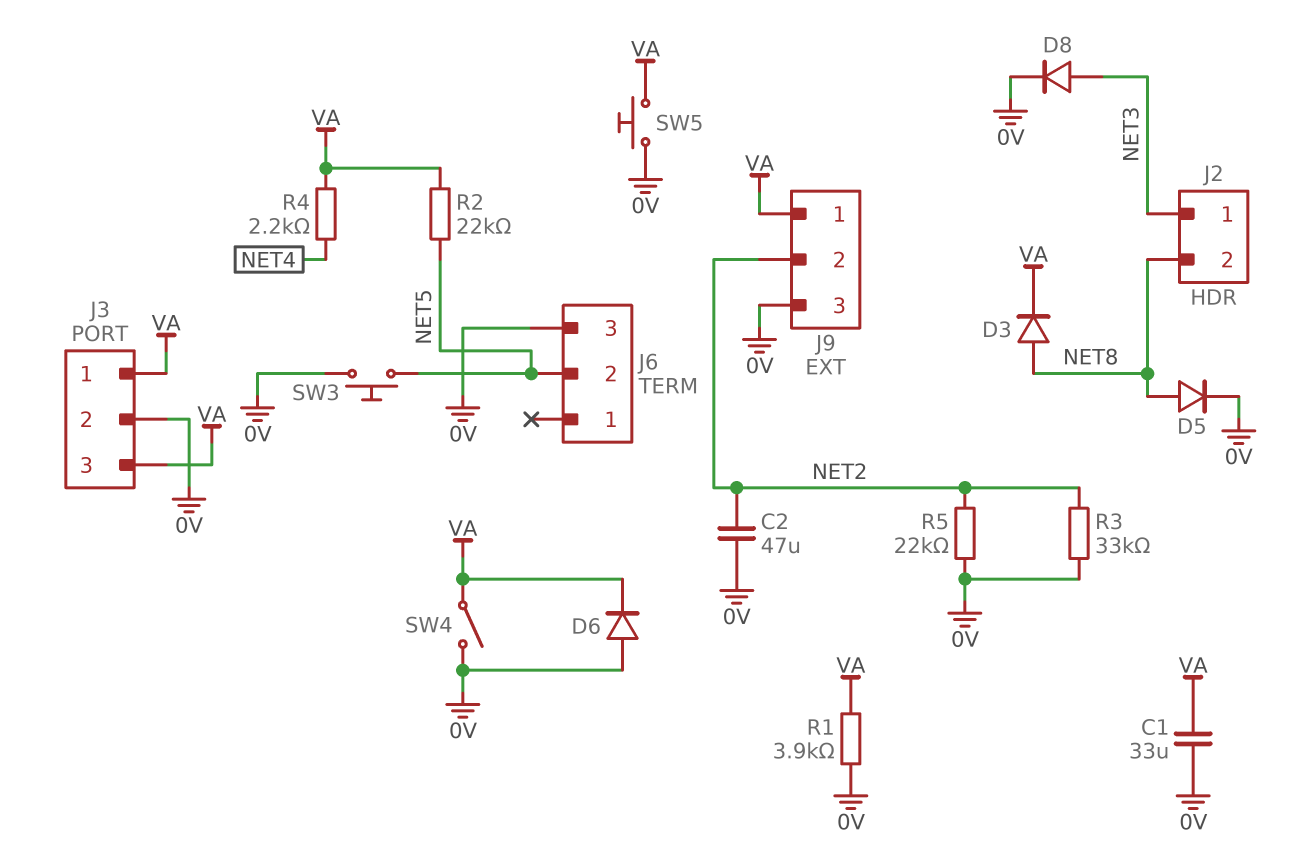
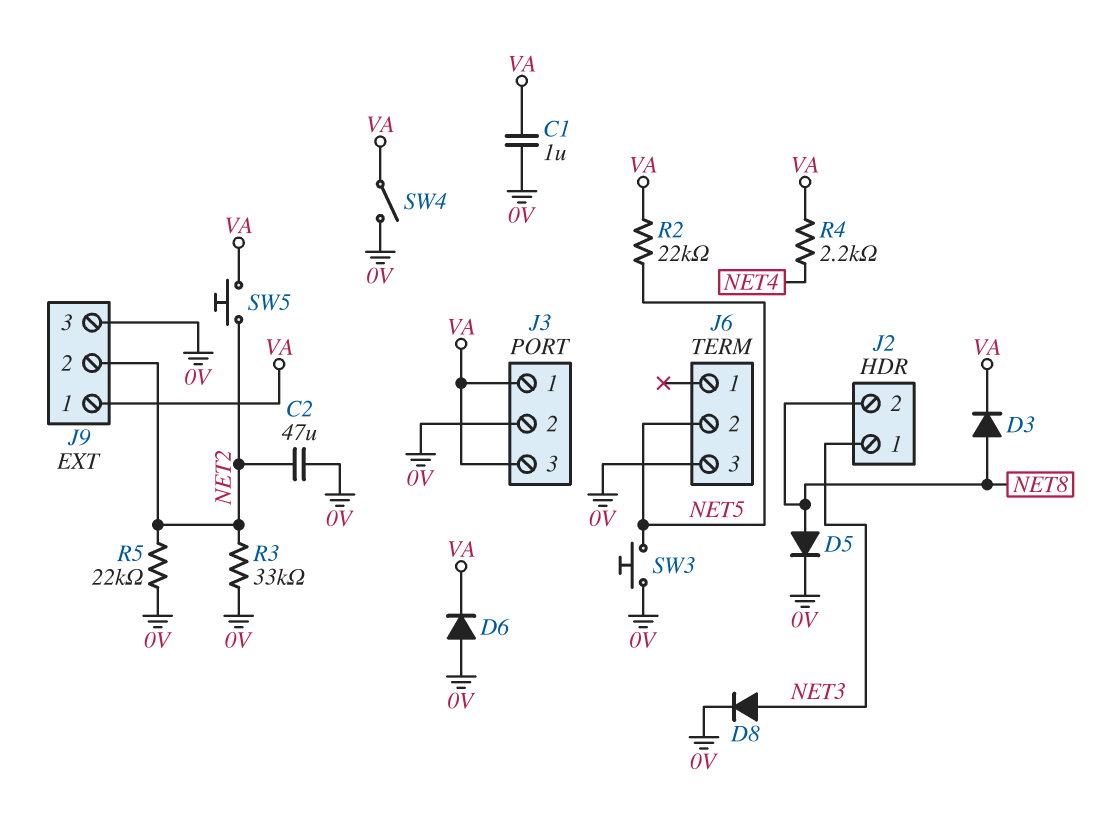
C1: 33uF (0V, VA) -> 1uF (0V, VA)
R1: 3.9k (0V, VA) -> none
SW5: button (0V, VA) -> button (NET2, VA)

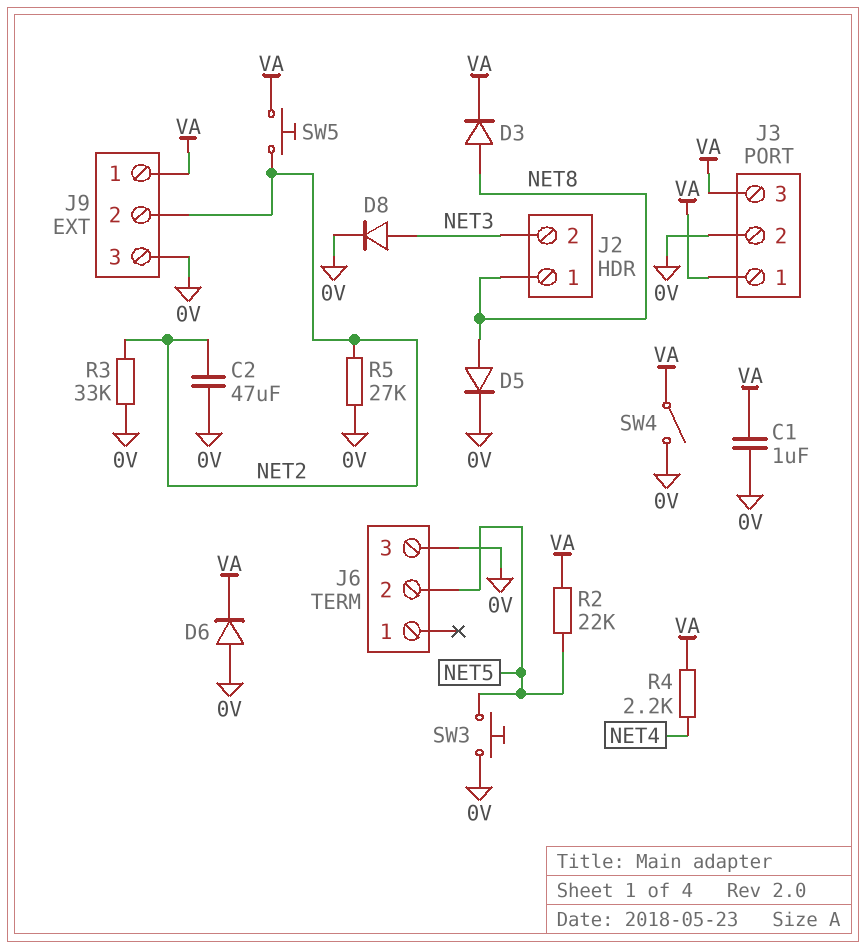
J2 pin 1: NET3 -> NET8
J2 pin 2: NET8 -> NET3
R5: 22k (0V, NET2) -> 27k (0V, NET2)

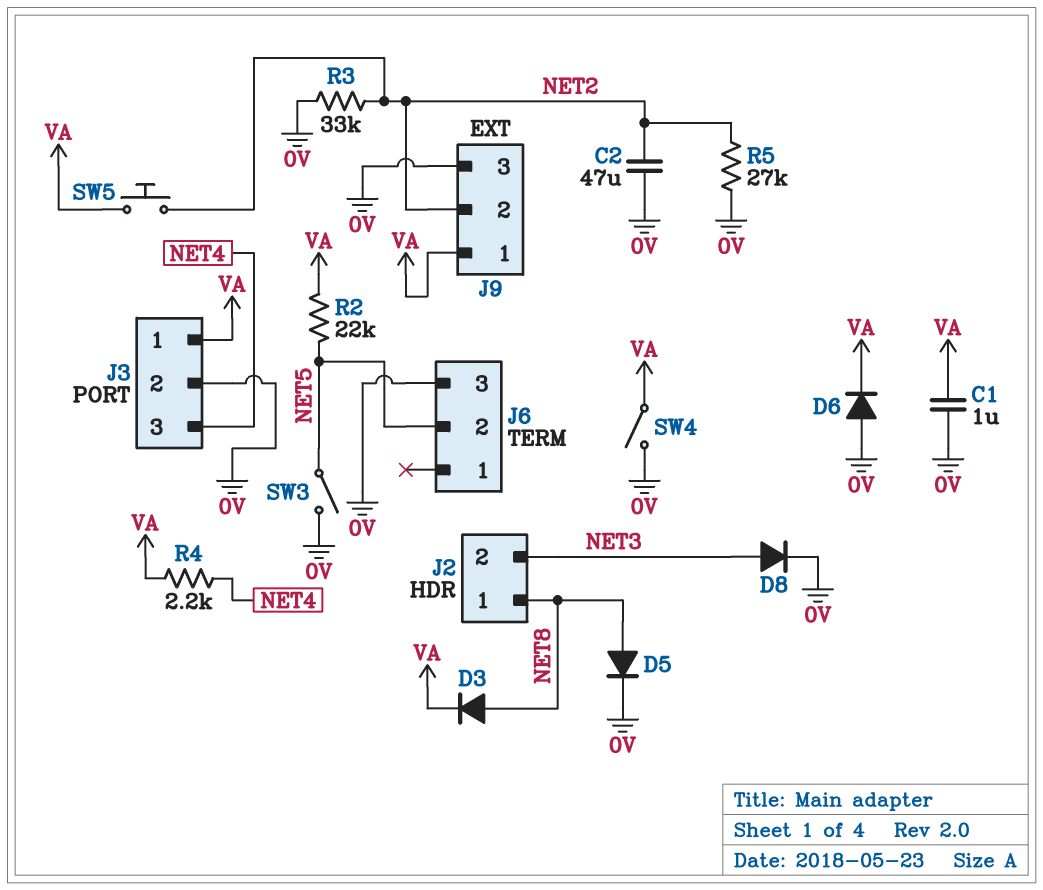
J3 pin 3: VA -> NET4
SW3: button (0V, NET5) -> switch (0V, NET5)

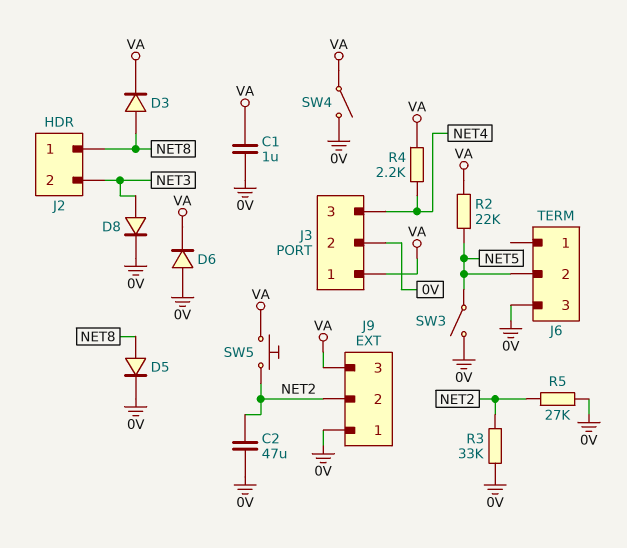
J9 pin 1: VA -> 0V
J9 pin 3: 0V -> VA

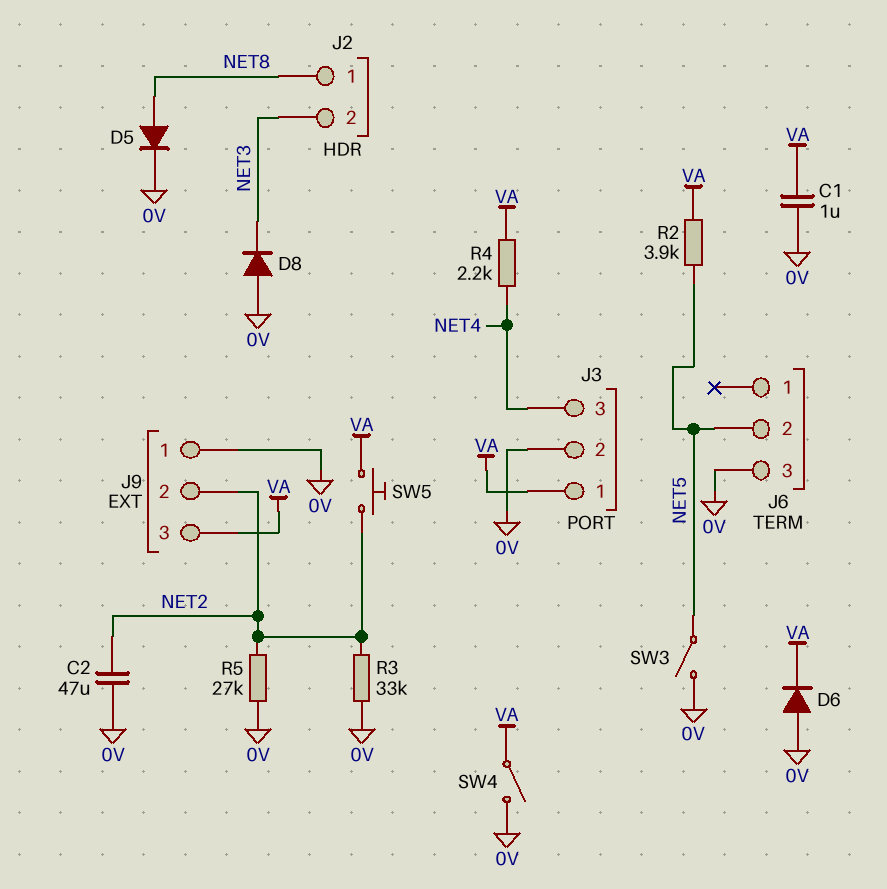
D3: diode (A NET8, K VA) -> none
D8: diode (A NET3, K 0V) -> diode (A 0V, K NET3)
R2: 22k (NET5, VA) -> 3.9k (NET5, VA)

